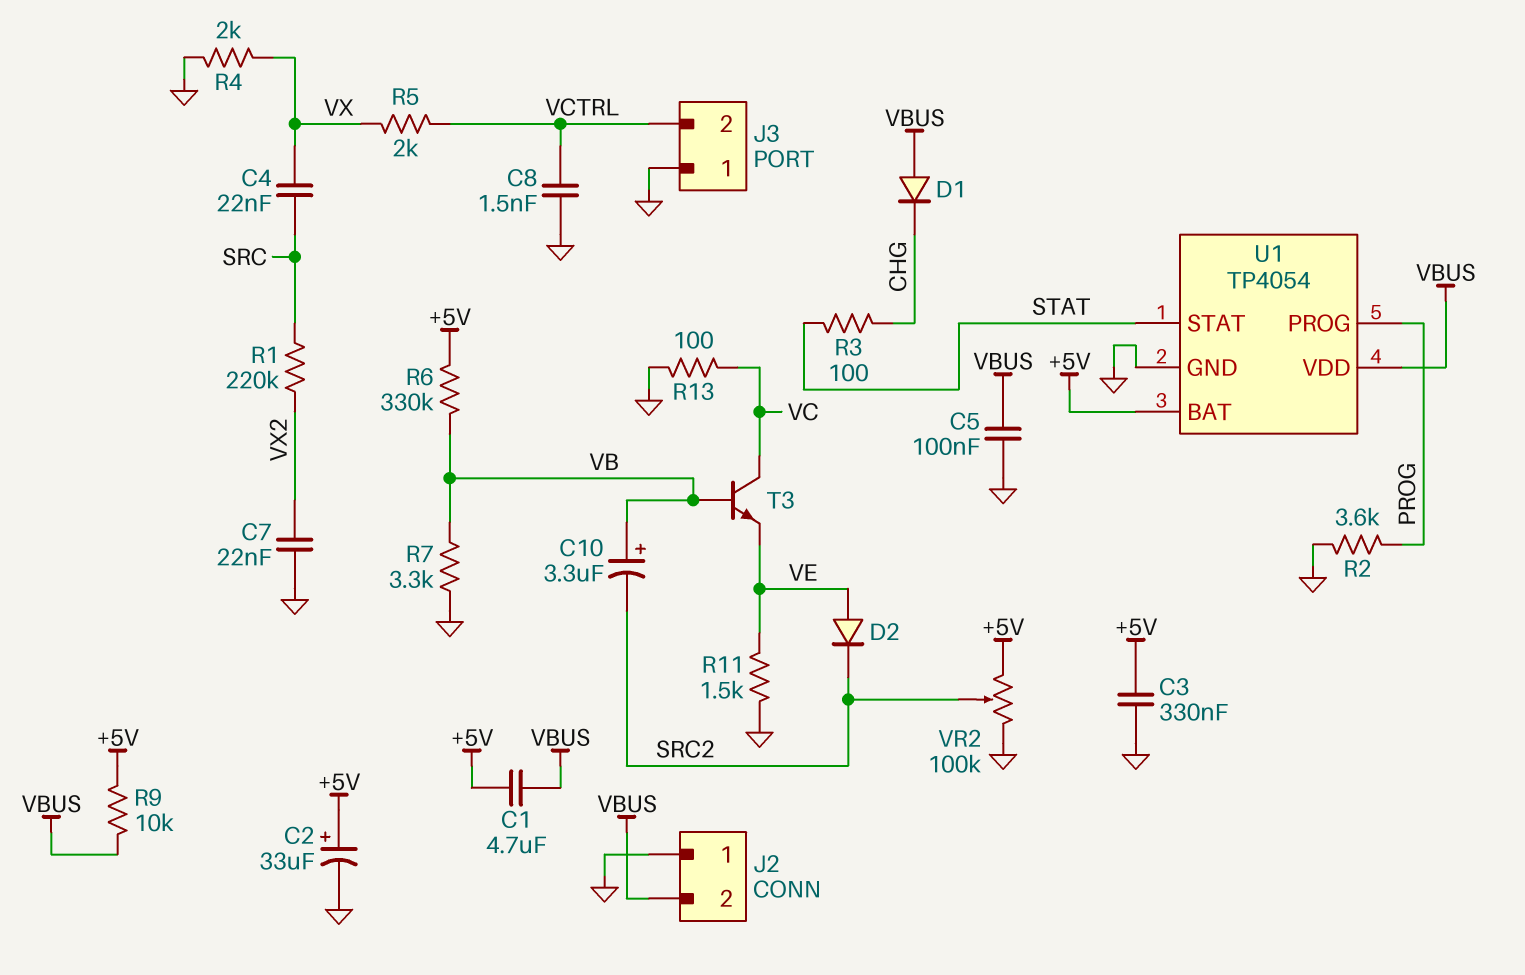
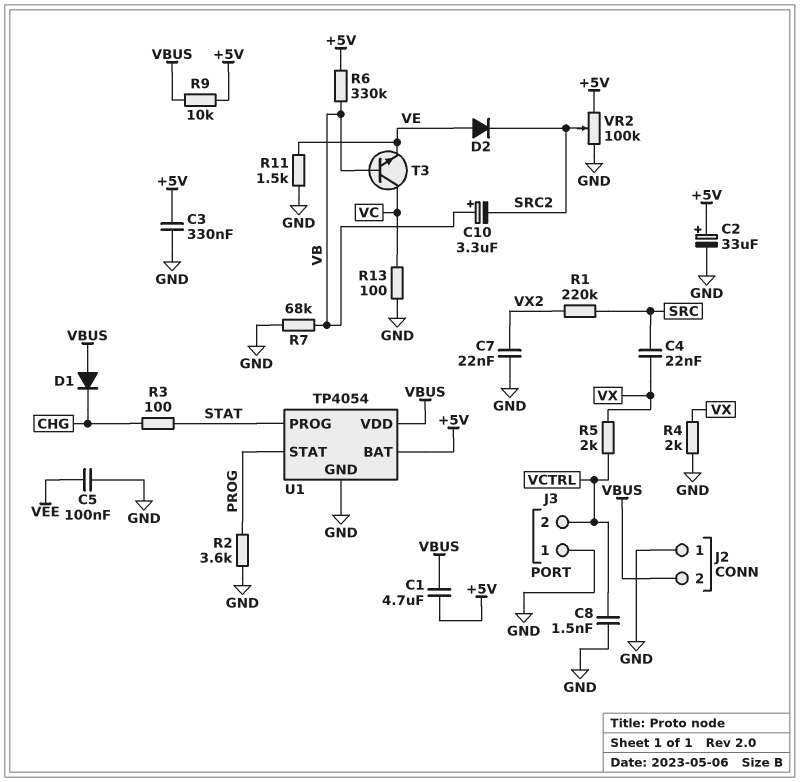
C5: 100nF (GND, VBUS) -> 100nF (GND, VEE)
R7: 3.3k (GND, VB) -> 68k (GND, VB)
U1 pin PROG: PROG -> STAT
U1 pin STAT: STAT -> PROG

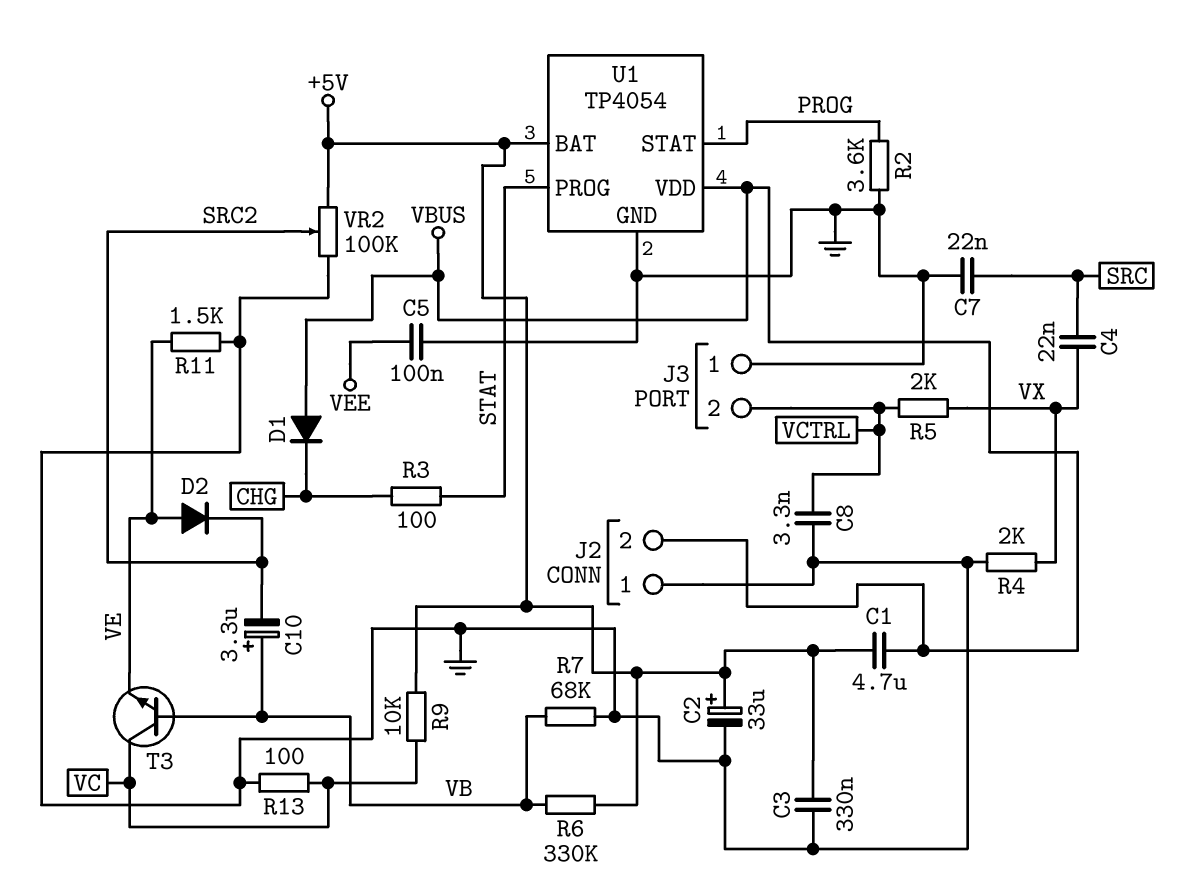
C7: 22nF (GND, VX2) -> 22nF (GND, SRC)
C8: 1.5nF (GND, VCTRL) -> 3.3nF (GND, VCTRL)
R1: 220k (SRC, VX2) -> none
R9: 10k (+5V, VBUS) -> 10k (+5V, VC)

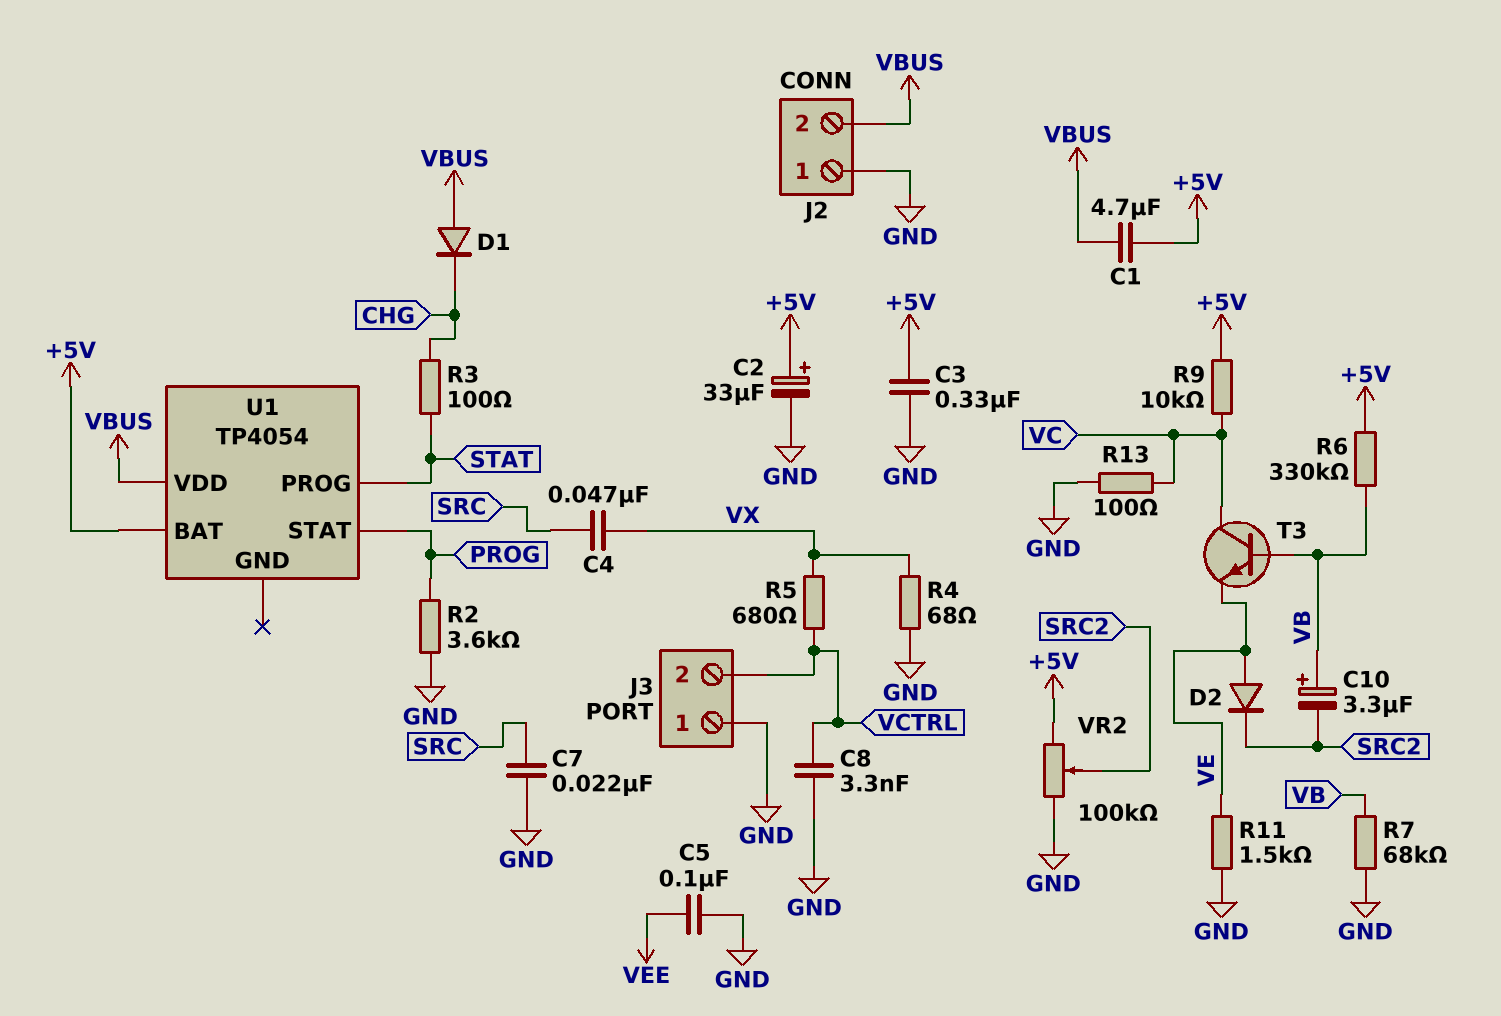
C4: 22nF (SRC, VX) -> 47nF (SRC, VX)
R4: 2k (GND, VX) -> 68 (GND, VX)
R5: 2k (VCTRL, VX) -> 680 (VCTRL, VX)
U1 pin GND: GND -> none

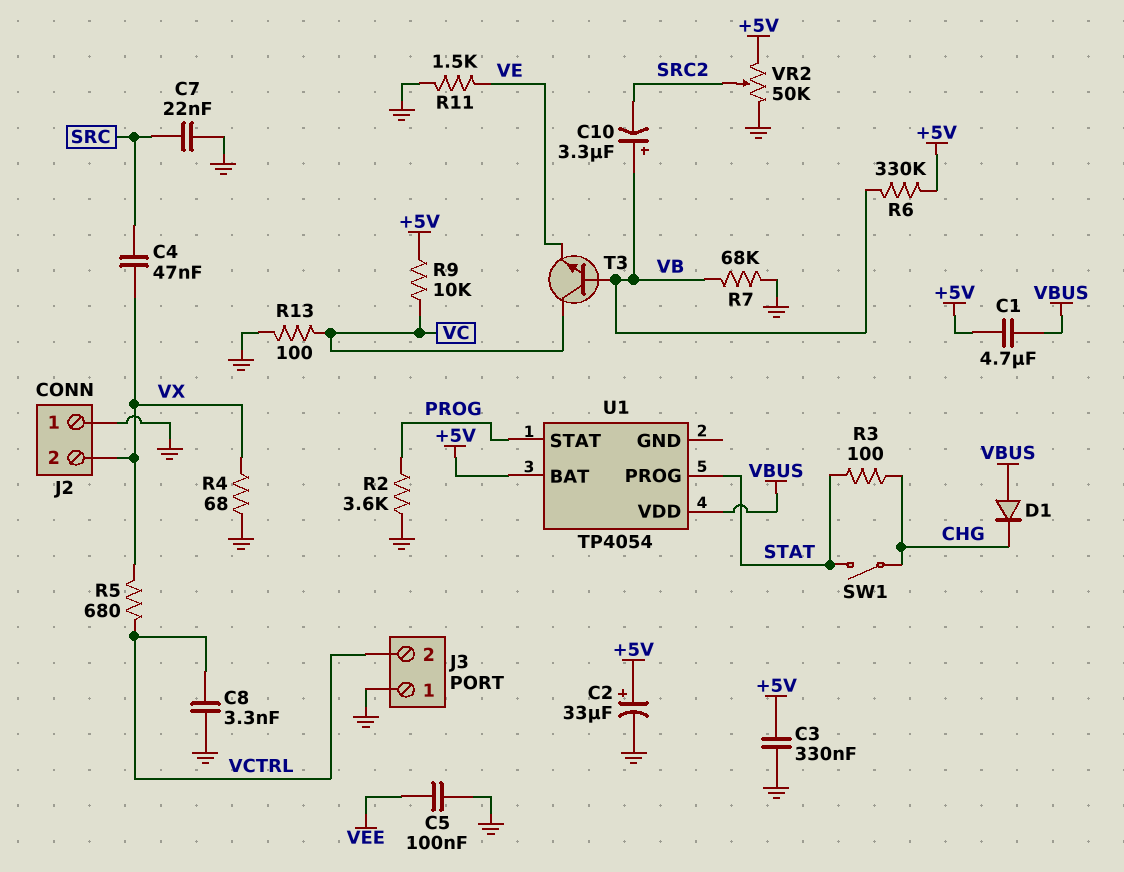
D2: diode (A VE, K SRC2) -> none
J2 pin 2: VBUS -> VX
SW1: none -> switch (CHG, STAT)
VR2: 100k (+5V, GND, wiper SRC2) -> 50k (+5V, GND, wiper SRC2)

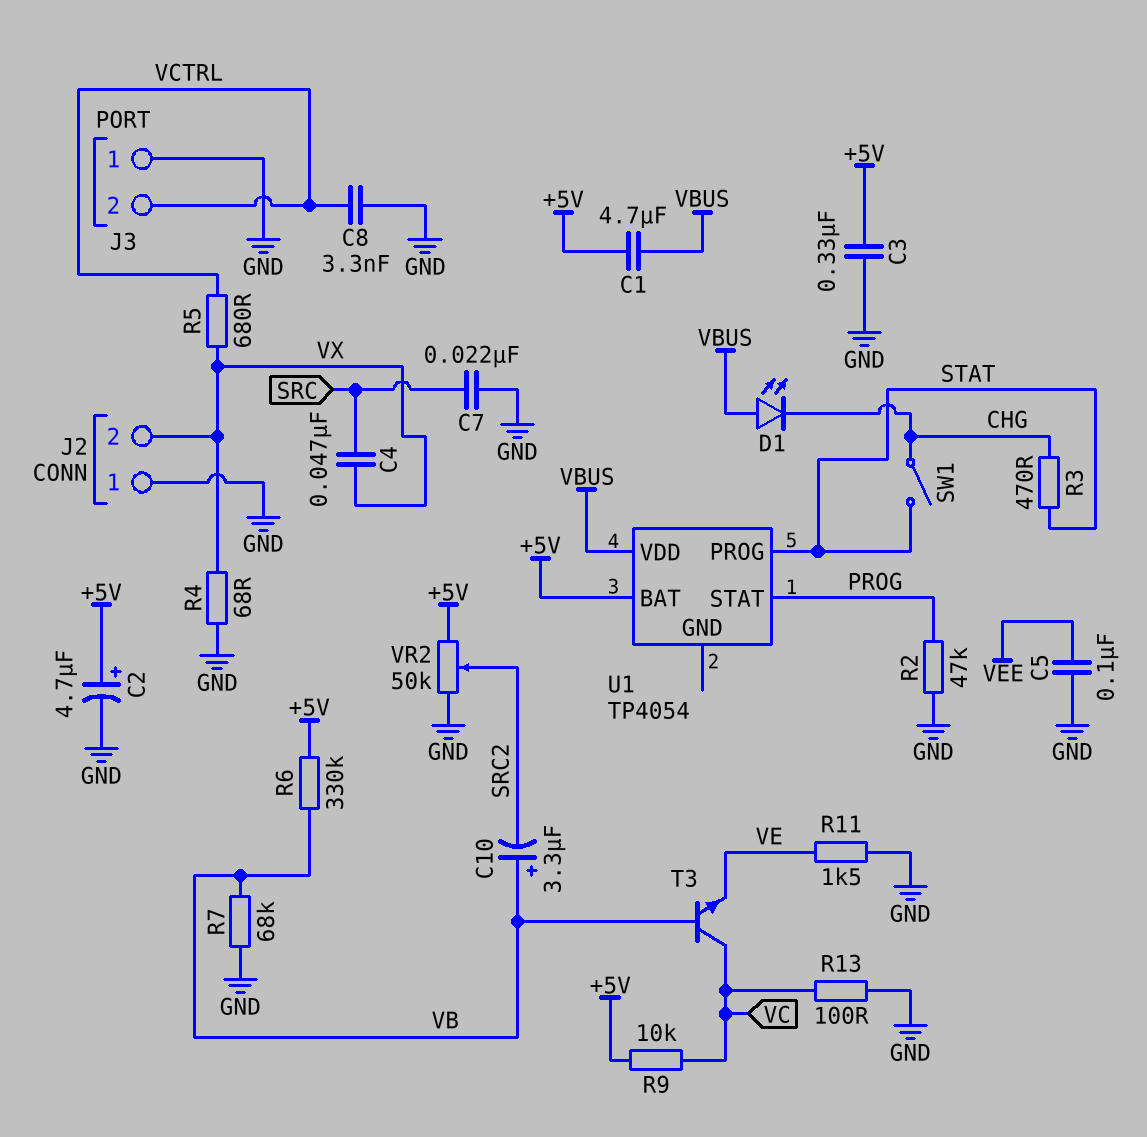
C2: 33uF (plus +5V, minus GND) -> 4.7uF (plus +5V, minus GND)
D1: diode (A VBUS, K CHG) -> LED (A VBUS, K CHG)
R2: 3.6k (GND, PROG) -> 47k (GND, PROG)
R3: 100 (CHG, STAT) -> 470 (CHG, STAT)

